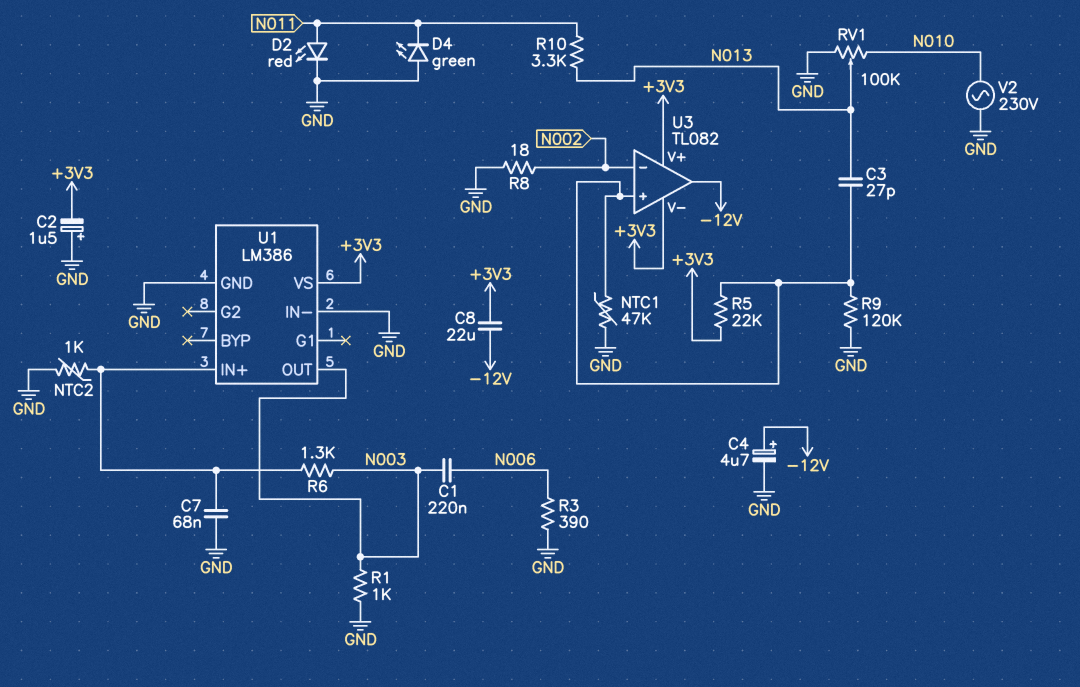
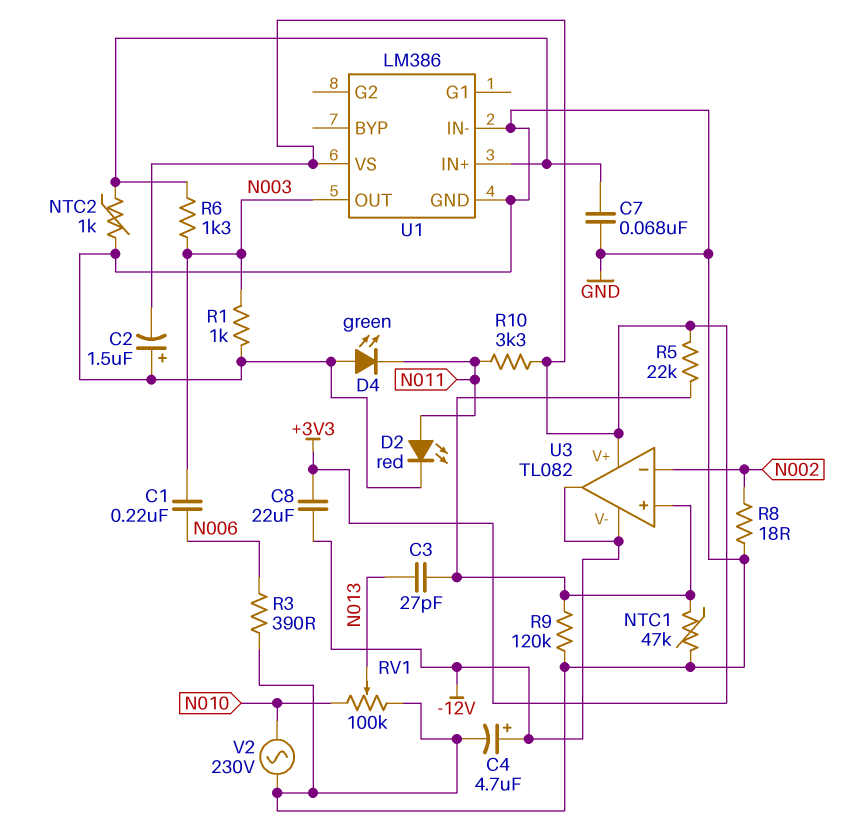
R10: 3.3k (N011, N013) -> 3.3k (+3V3, N011)
U3 pin V-: +3V3 -> -12V

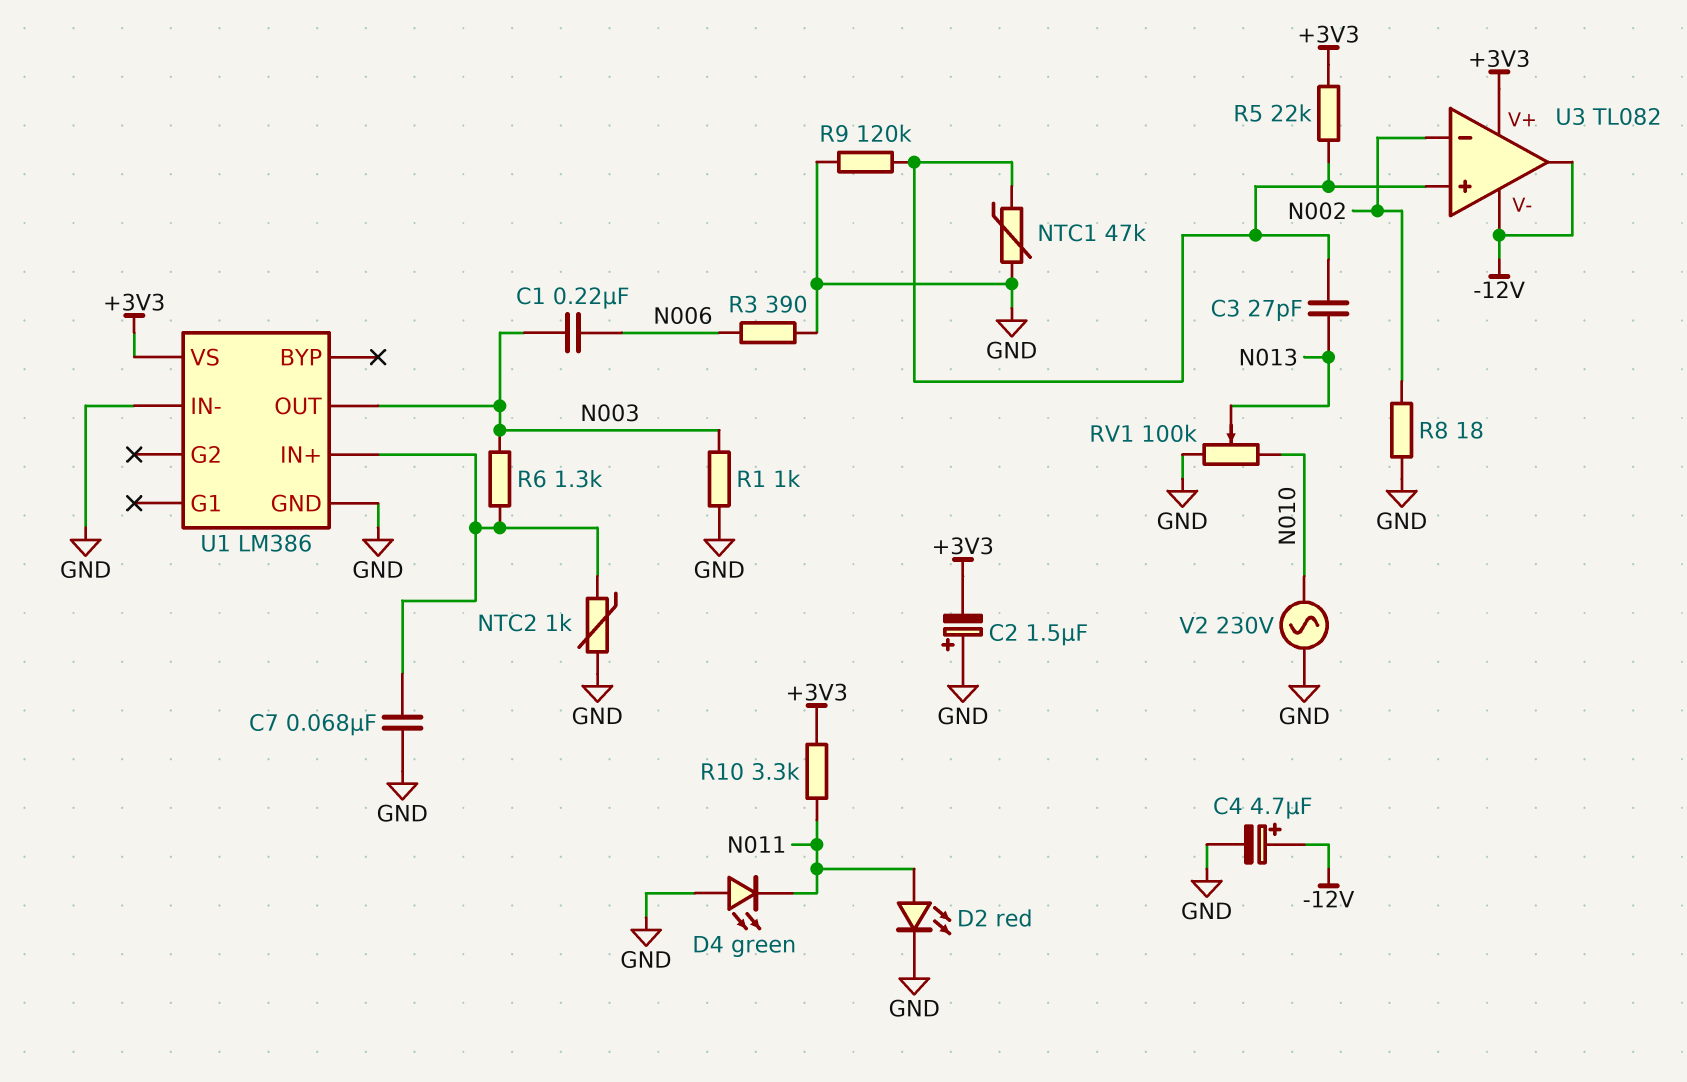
C8: 22uF (+3V3, -12V) -> none

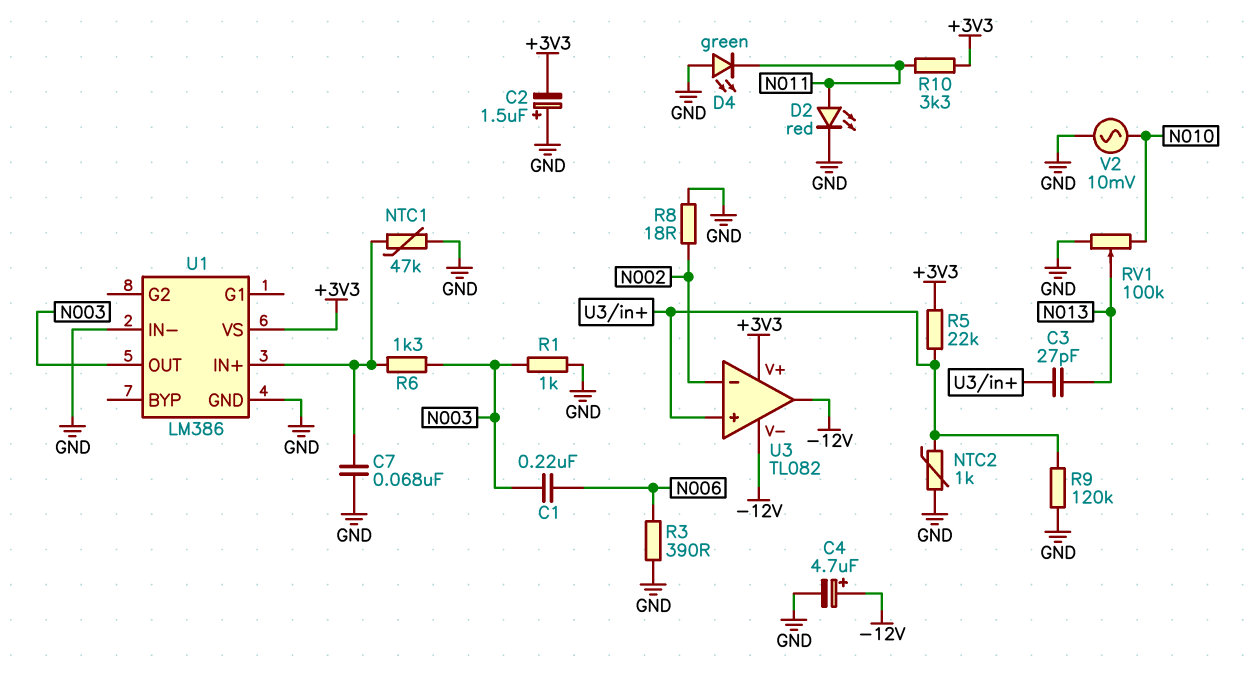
NTC1: 47k (GND, U3/in+) -> 47k (GND, U1/IN+)
NTC2: 1k (GND, U1/IN+) -> 1k (GND, U3/in+)
V2: AC 230V (GND, N010) -> AC 10mV (GND, N010)

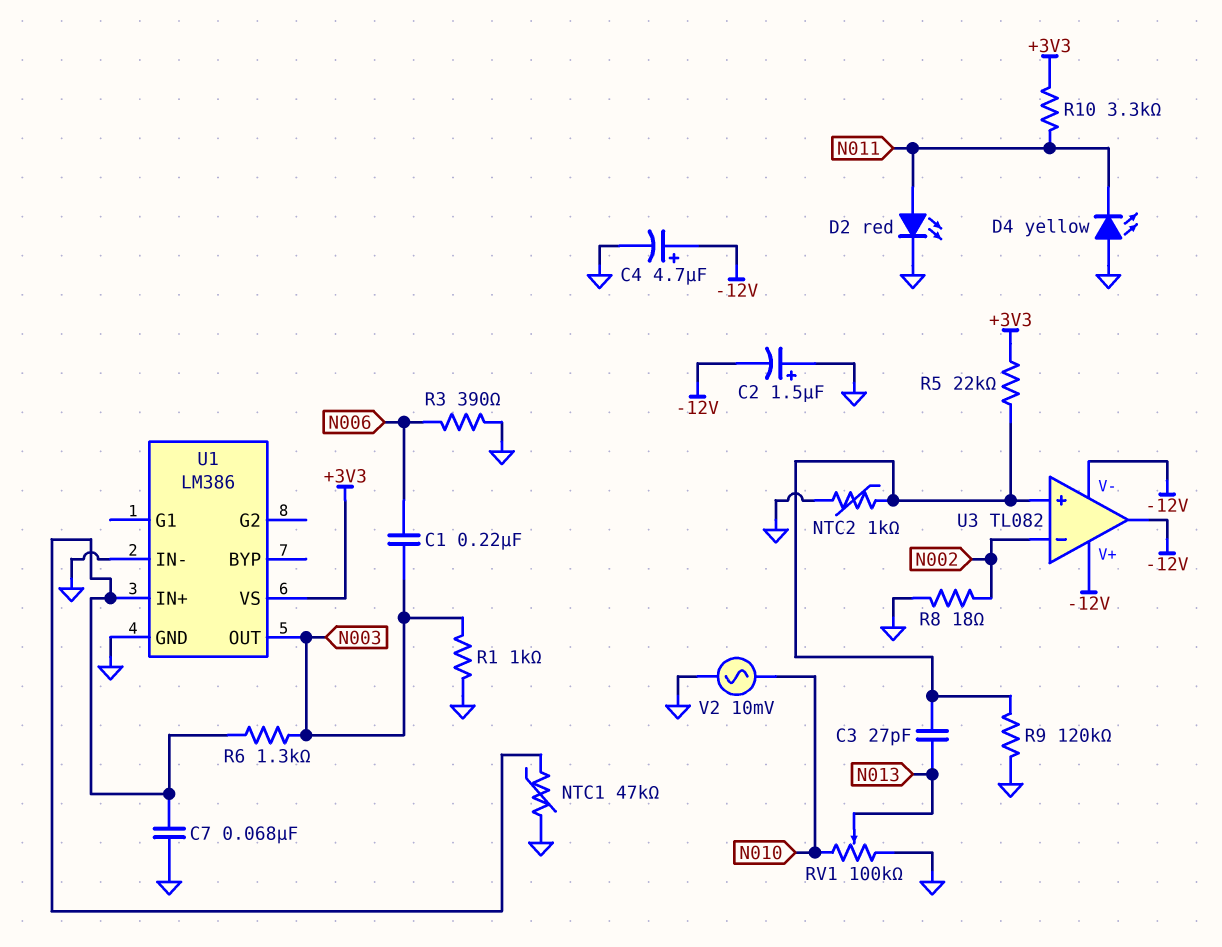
C2: 1.5uF (plus GND, minus +3V3) -> 1.5uF (plus GND, minus -12V)
D4: LED green (A GND, K N011) -> LED yellow (A GND, K N011)
U3 pin V+: +3V3 -> -12V

